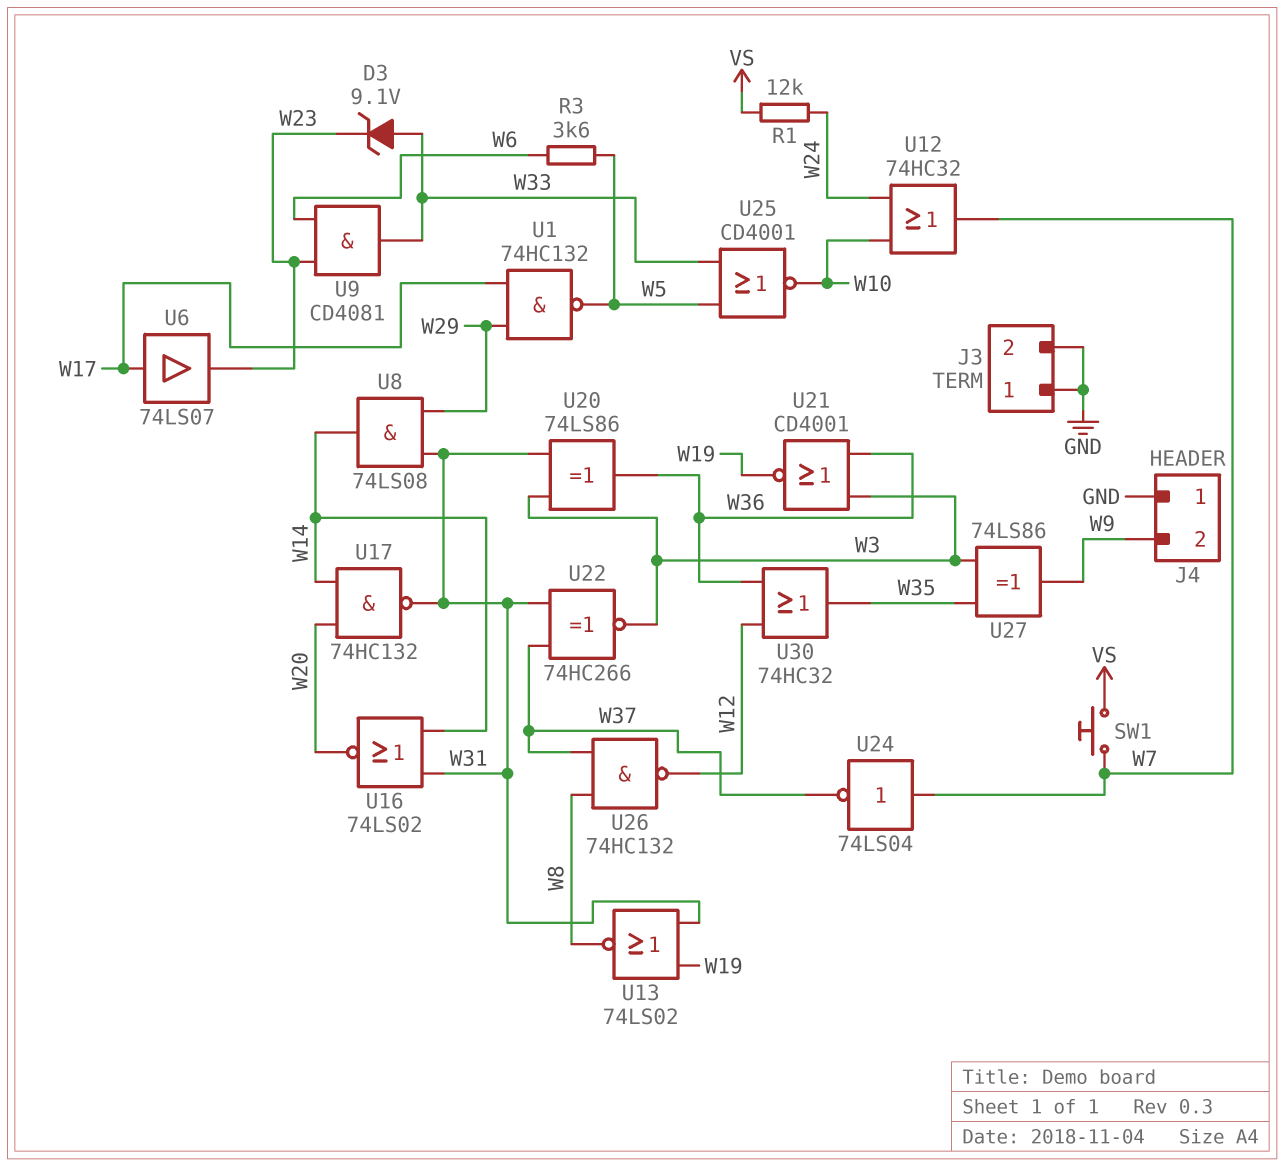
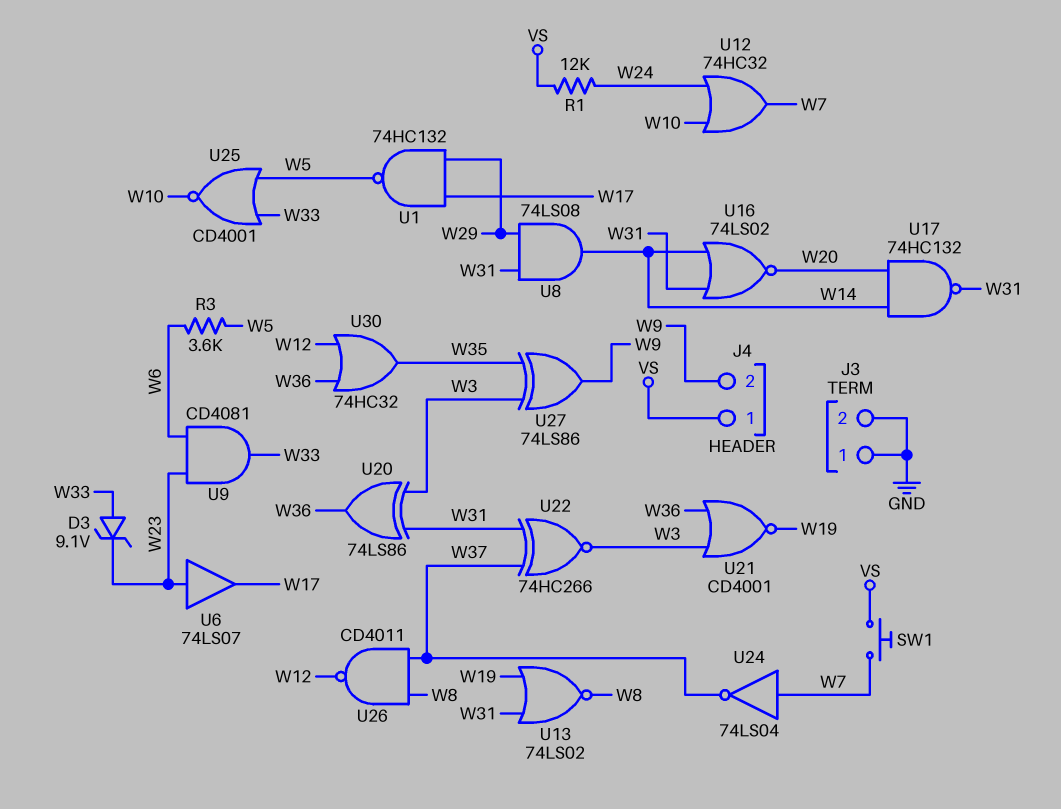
J4 pin 1: GND -> VS
U6: buffer 74LS07 (in W17, out W23) -> buffer 74LS07 (in W23, out W17)
U26: NAND 74HC132 (in W8, in W37, out W12) -> NAND CD4011 (in W8, in W37, out W12)

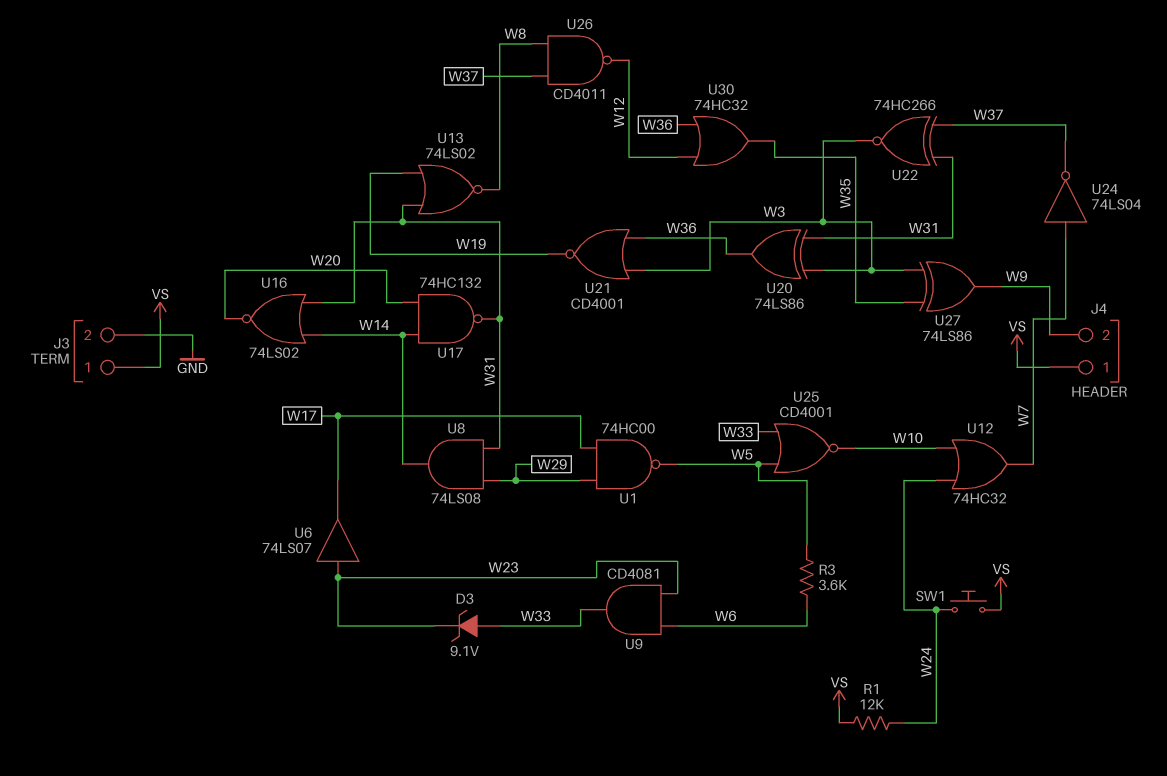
J3 pin 1: GND -> VS
SW1: button (VS, W7) -> button (VS, W24)
U1: NAND 74HC132 (in W17, in W29, out W5) -> NAND 74HC00 (in W17, in W29, out W5)

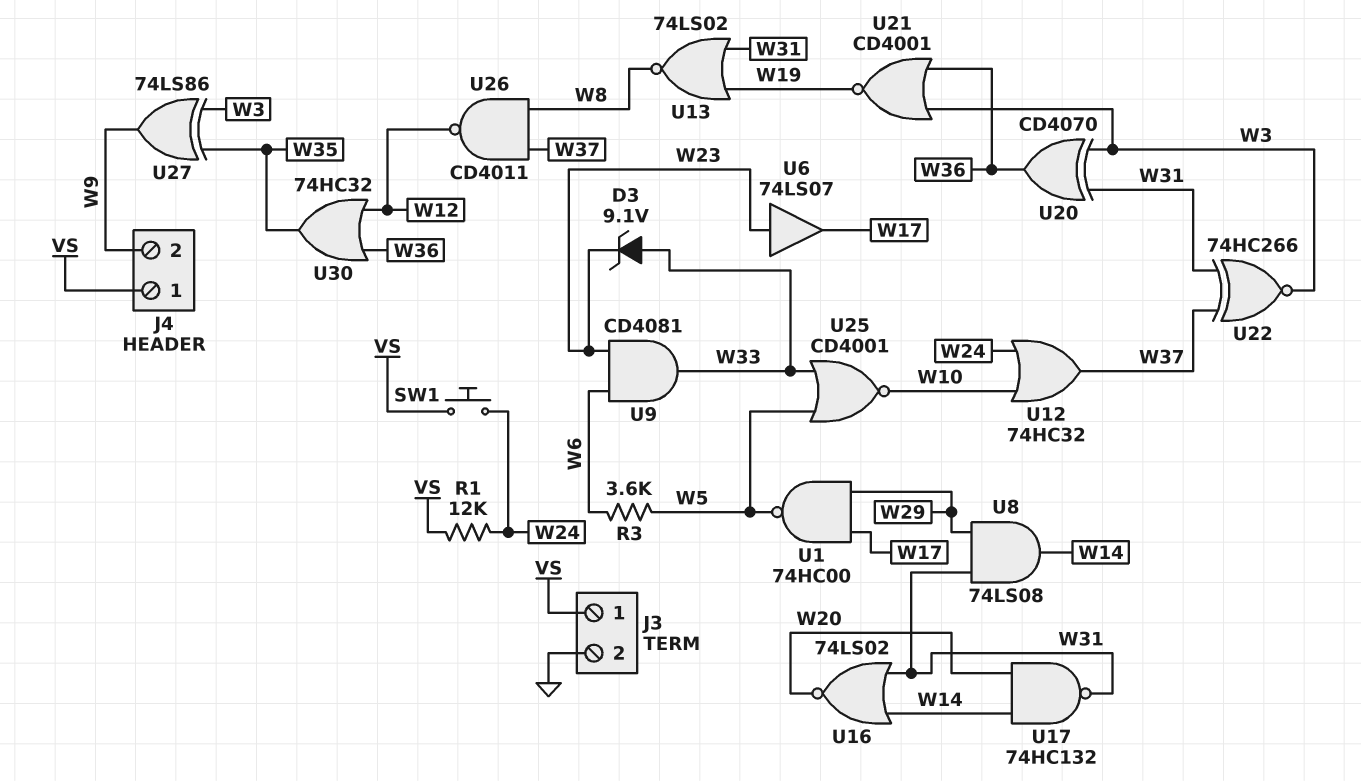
U12: OR 74HC32 (in W10, in W24, out W7) -> OR 74HC32 (in W10, in W24, out W37)
U20: XOR 74LS86 (in W3, in W31, out W36) -> XOR CD4070 (in W3, in W31, out W36)
U24: NOT 74LS04 (in W7, out W37) -> none

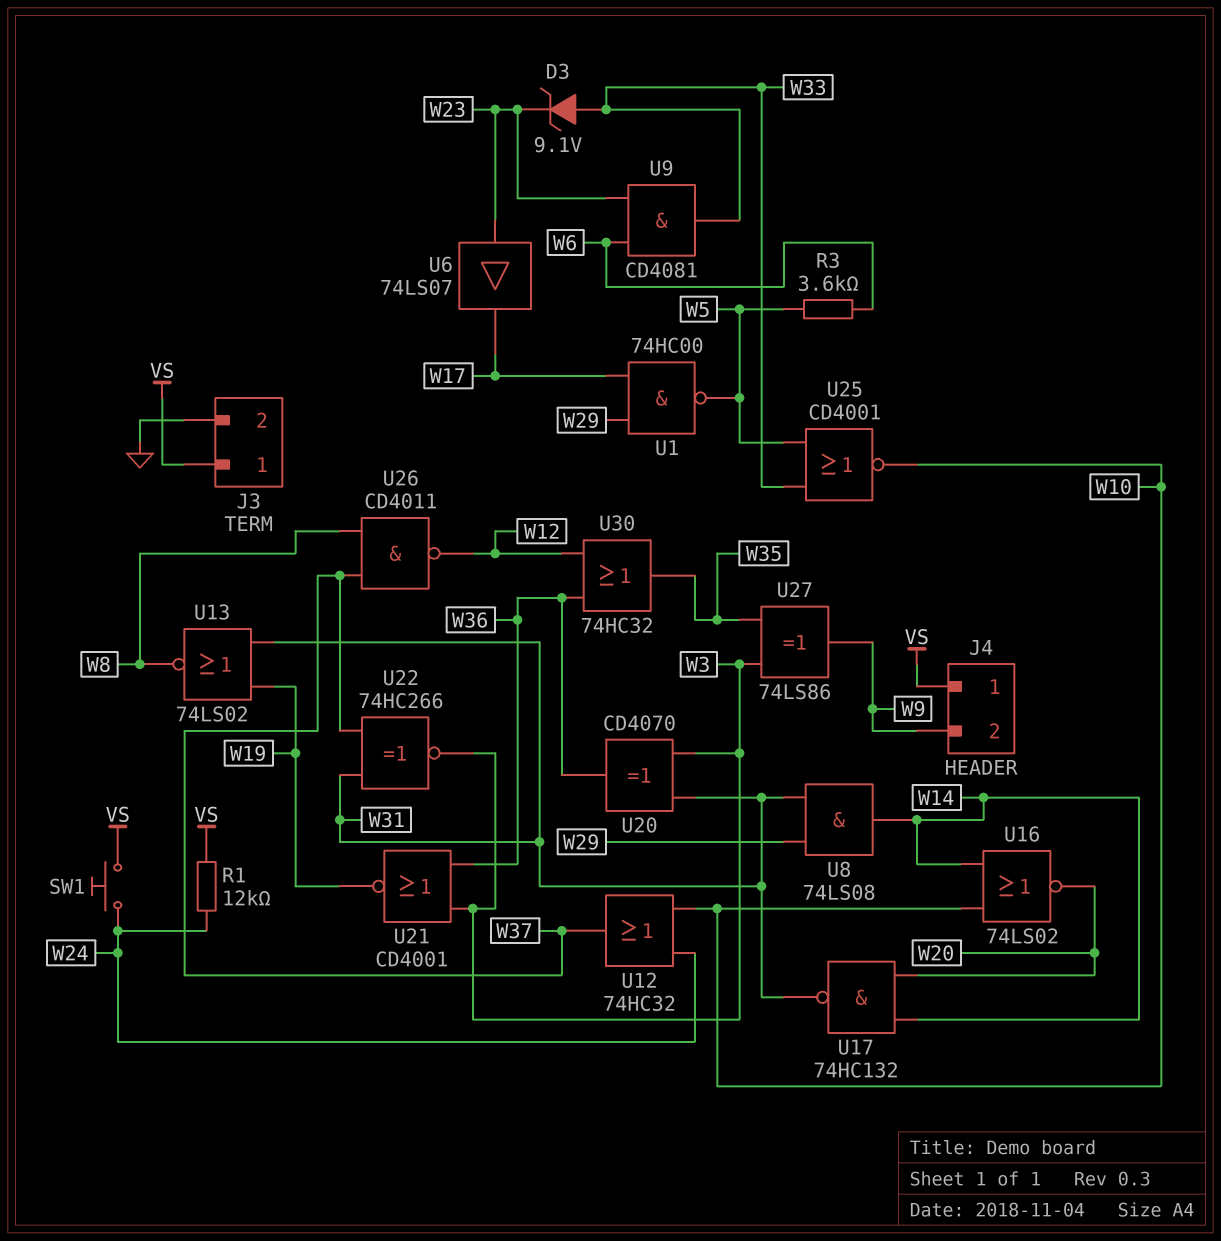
U16: NOR 74LS02 (in W14, in W31, out W20) -> NOR 74LS02 (in W10, in W14, out W20)

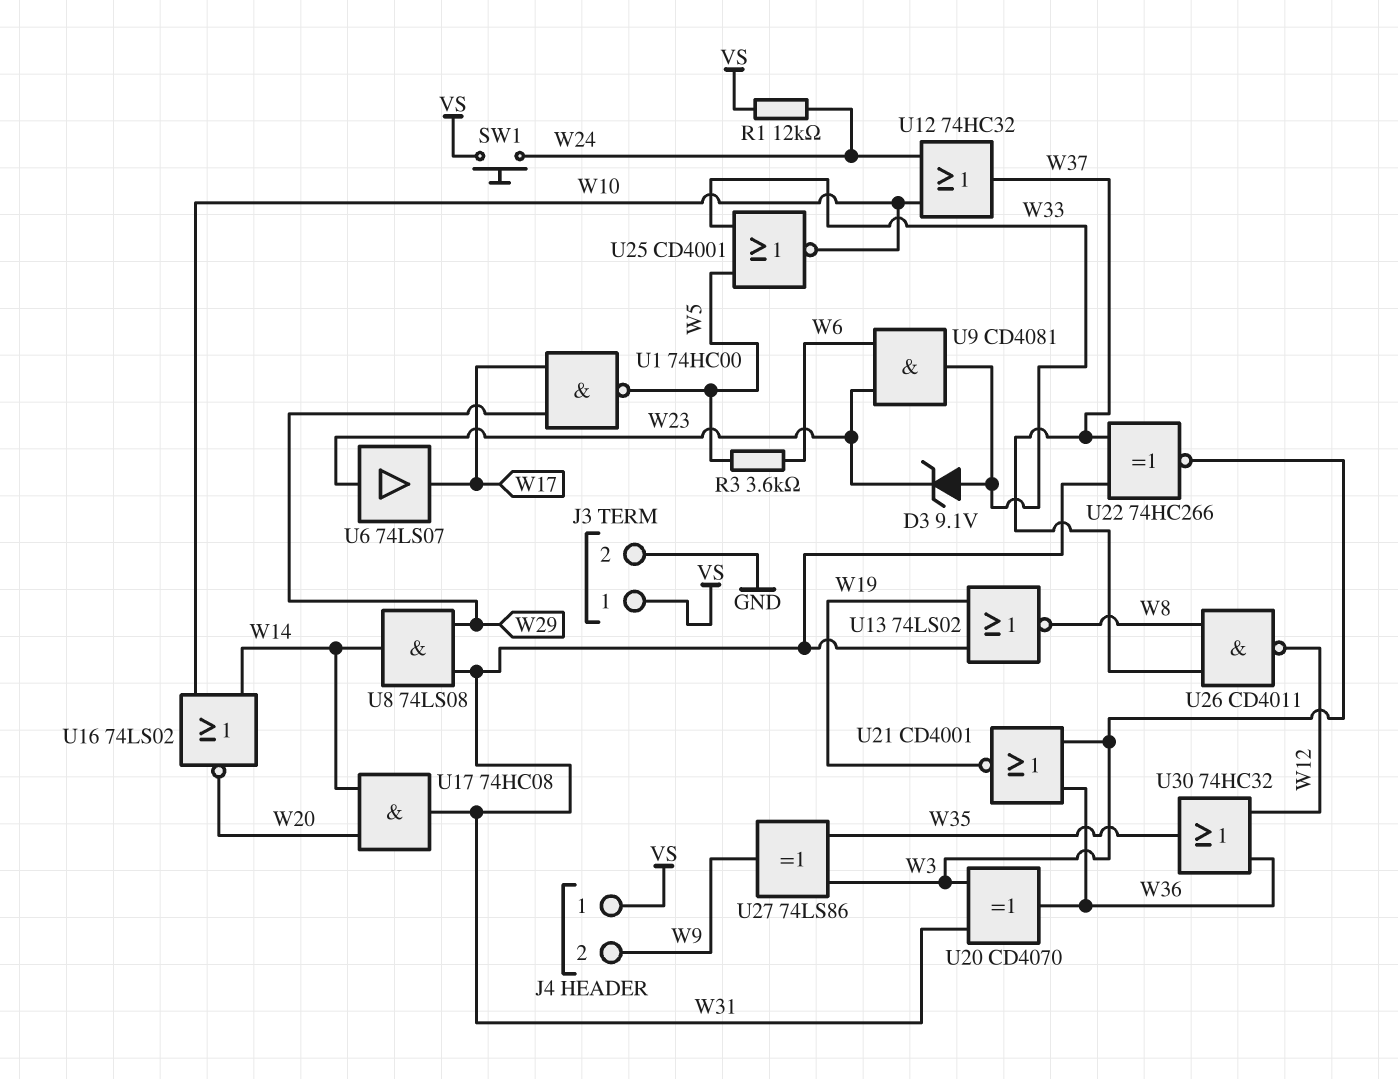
U17: NAND 74HC132 (in W14, in W20, out W31) -> AND 74HC08 (in W14, in W20, out W31)

